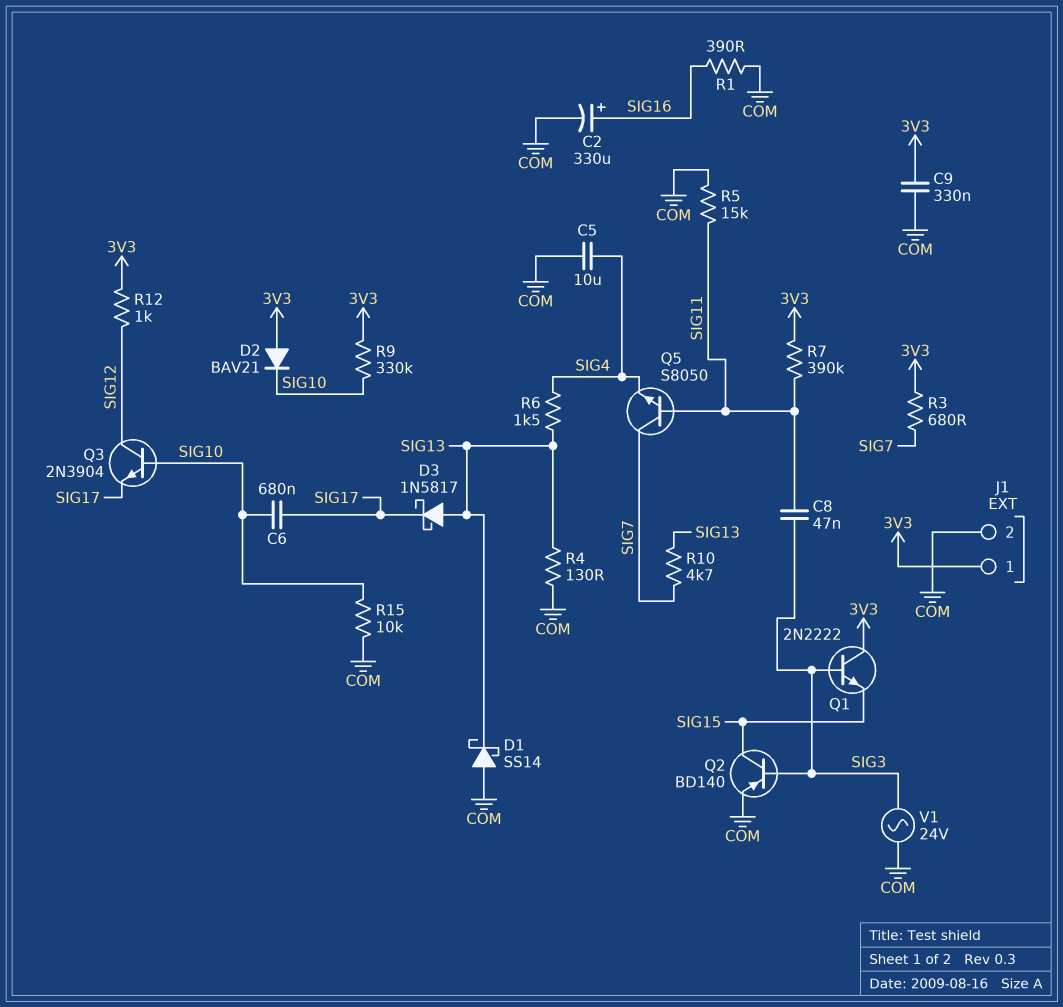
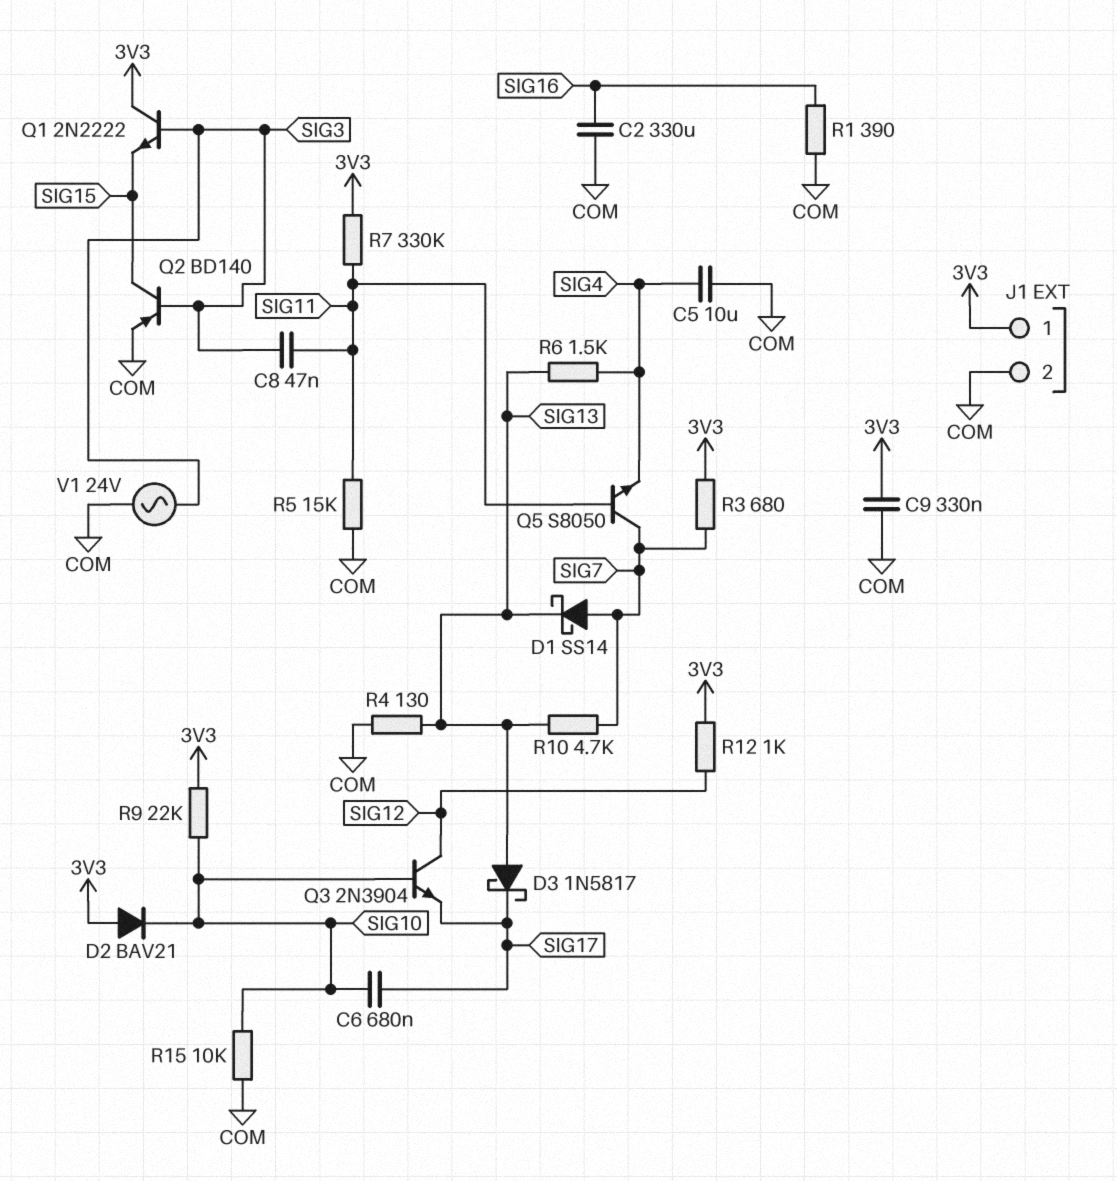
C2: 330uF (plus SIG16, minus COM) -> 330uF (COM, SIG16)
D1: schottky SS14 (A COM, K SIG13) -> schottky SS14 (A SIG7, K SIG13)
R7: 390k (3V3, SIG11) -> 330k (3V3, SIG11)
R9: 330k (3V3, SIG10) -> 22k (3V3, SIG10)

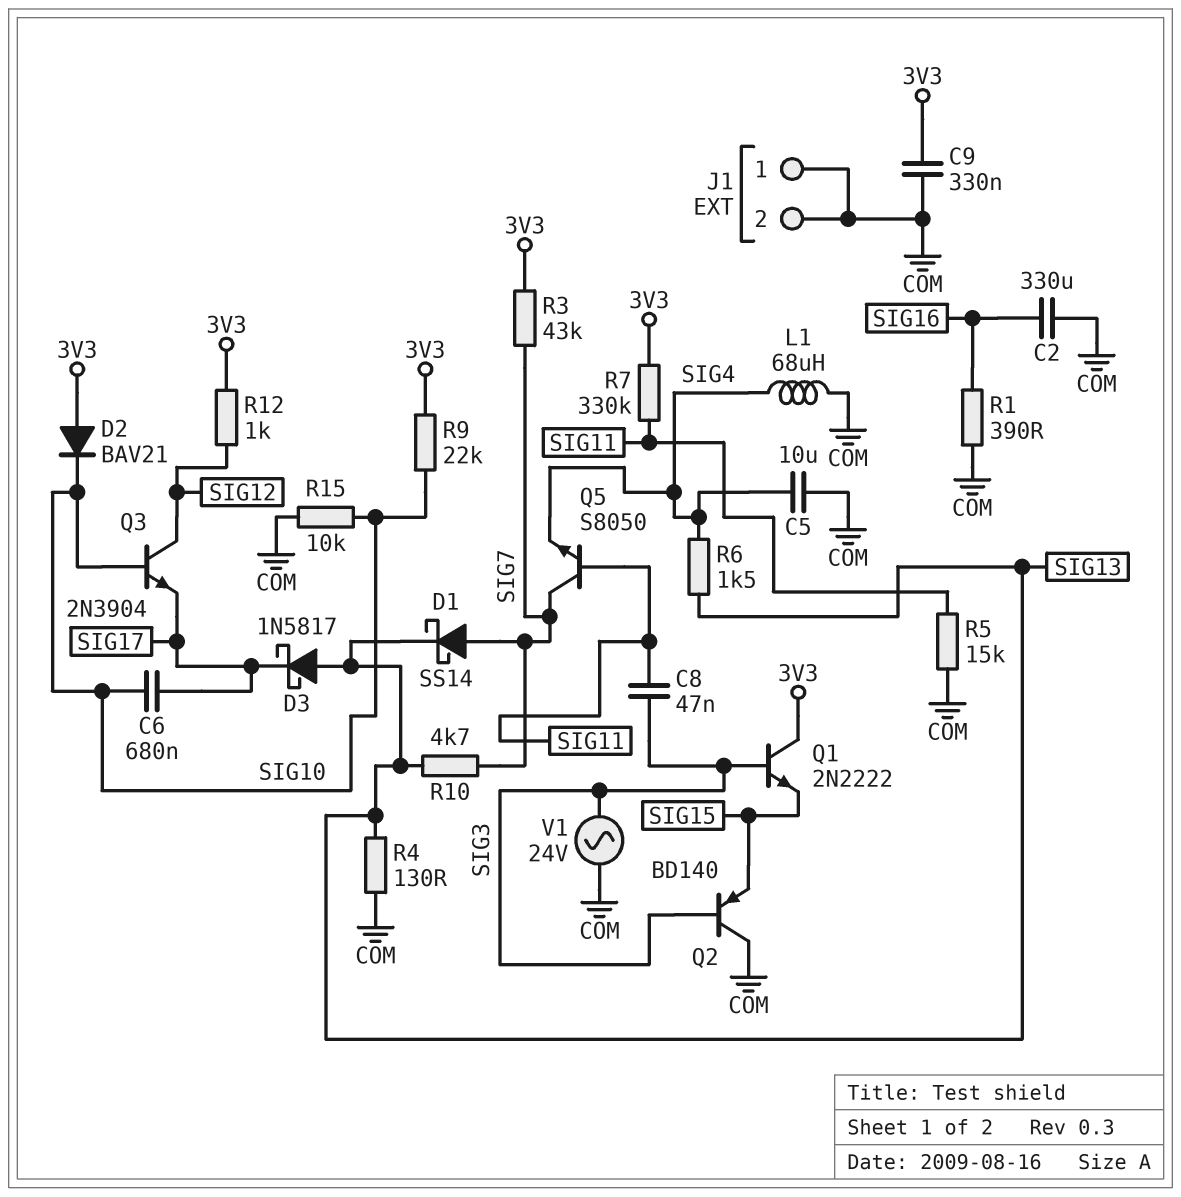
J1 pin 1: 3V3 -> COM
L1: none -> 68uH (COM, SIG4)
Q2: PNP BD140 (B SIG3, C SIG15, E COM) -> PNP BD140 (B SIG3, C COM, E SIG15)
R3: 680 (3V3, SIG7) -> 43k (3V3, SIG7)

